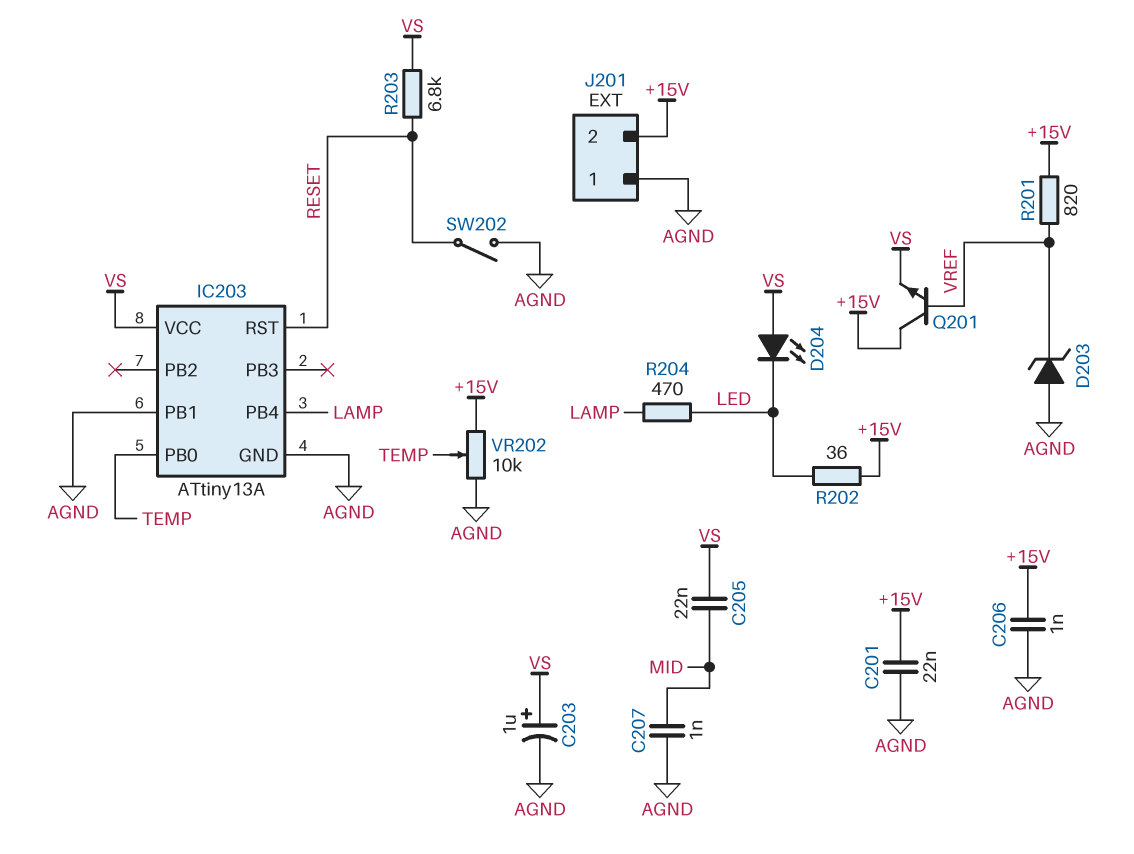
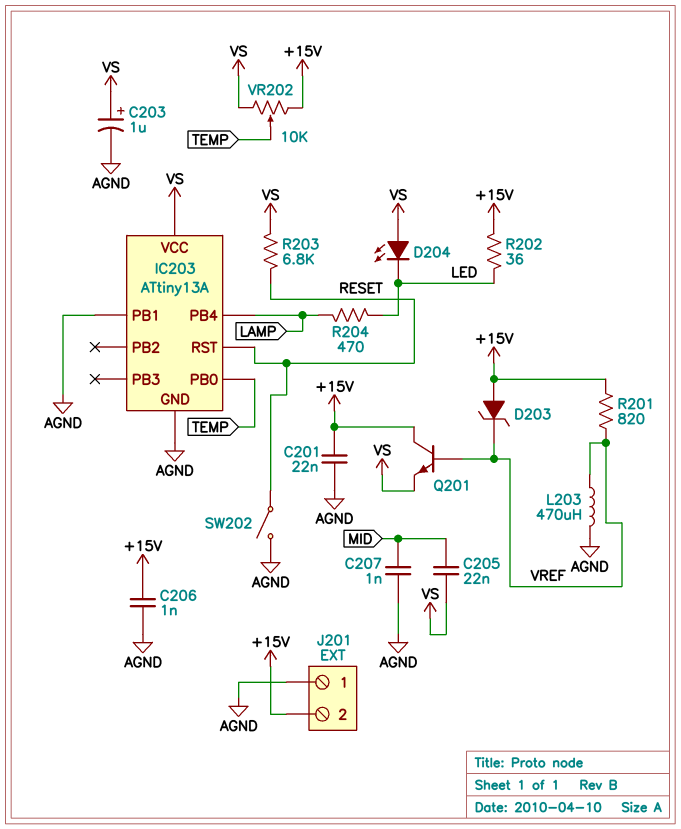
D203: zener (A AGND, K VREF) -> zener (A +15V, K VREF)
L203: none -> 470uH (AGND, VREF)
VR202: 10k (+15V, AGND, wiper TEMP) -> 10k (+15V, VS, wiper TEMP)

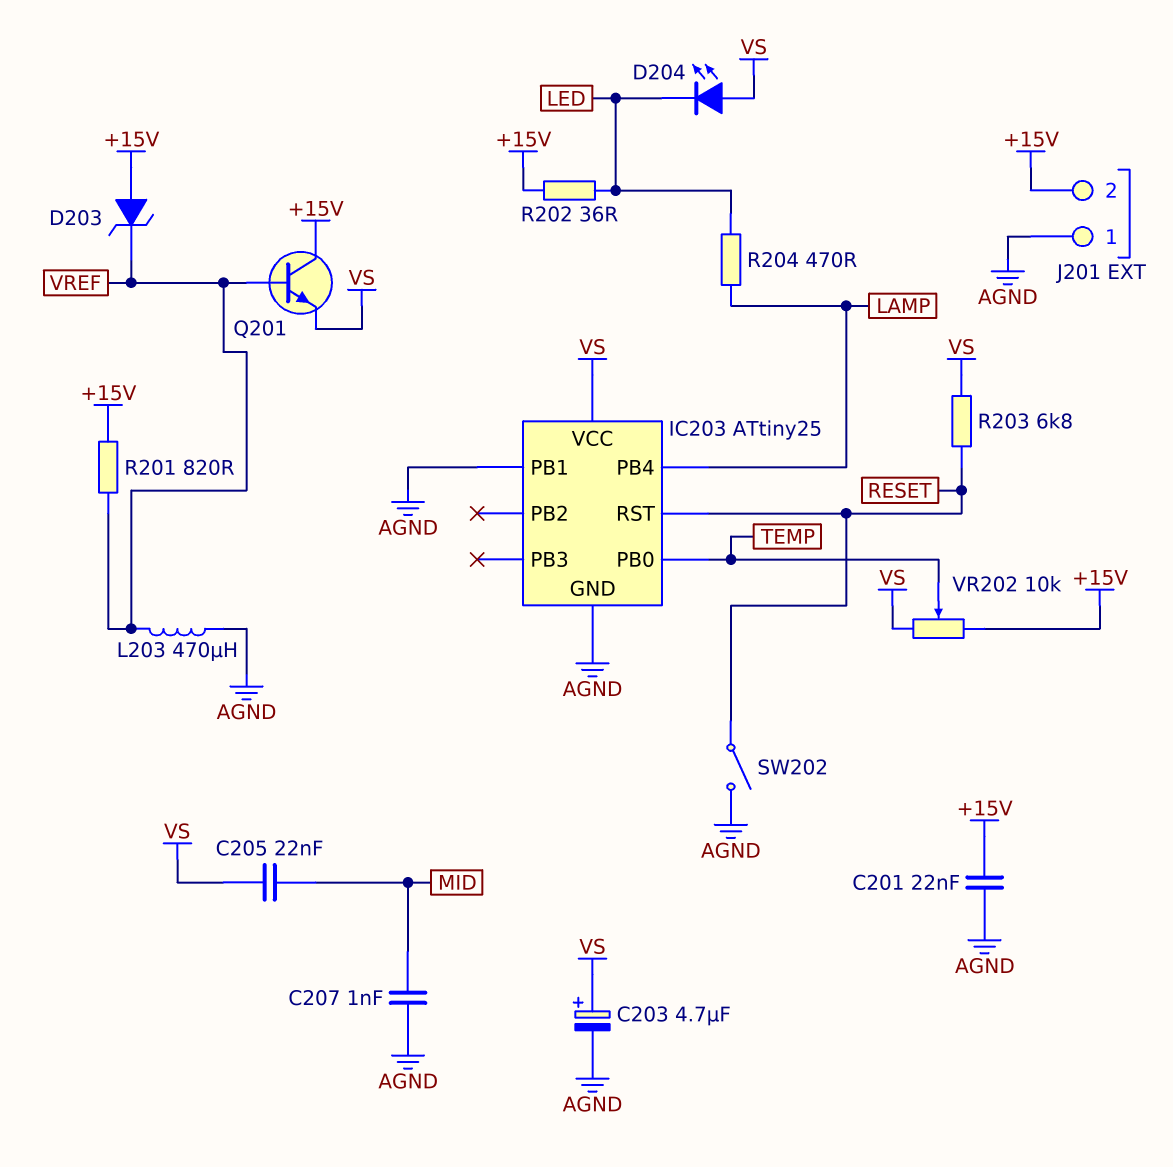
C203: 1uF (plus VS, minus AGND) -> 4.7uF (plus VS, minus AGND)
C206: 1nF (+15V, AGND) -> none
IC203: ATtiny13A -> ATtiny25

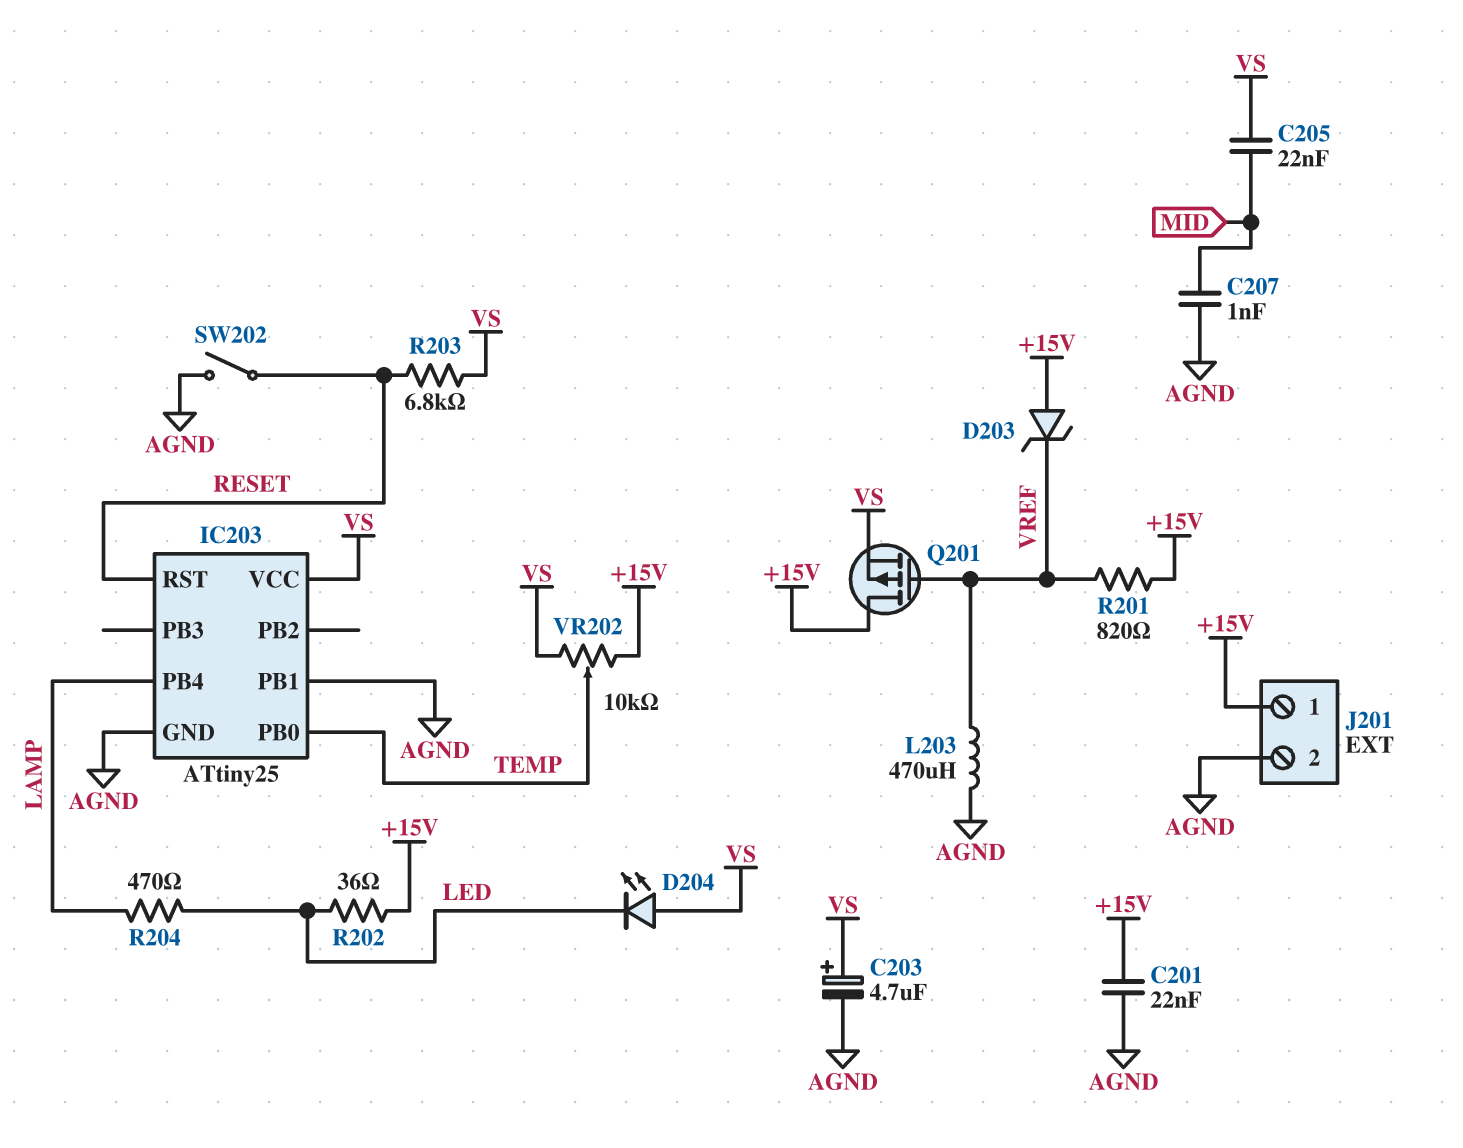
J201 pin 1: AGND -> +15V
J201 pin 2: +15V -> AGND
Q201: NPN (B VREF, C +15V, E VS) -> PMOS (G VREF, D +15V, S VS)

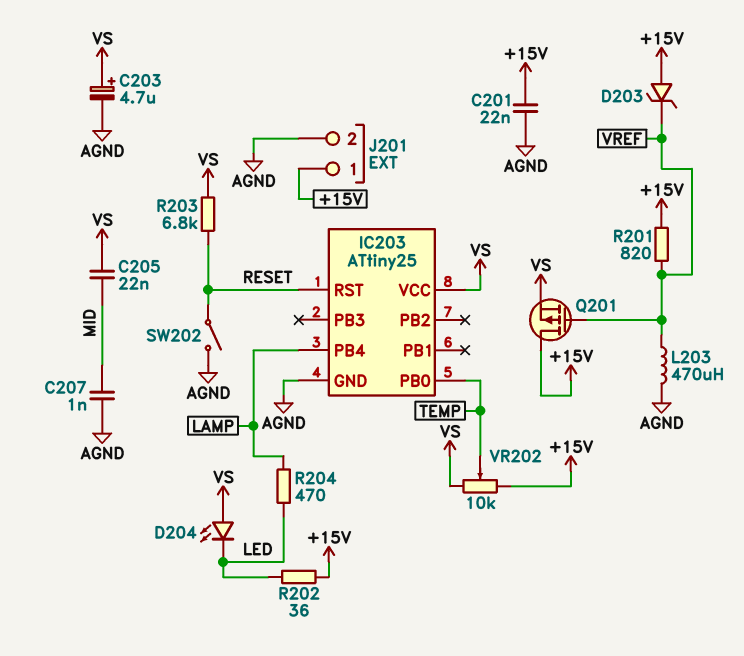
IC203 pin PB1: AGND -> none

